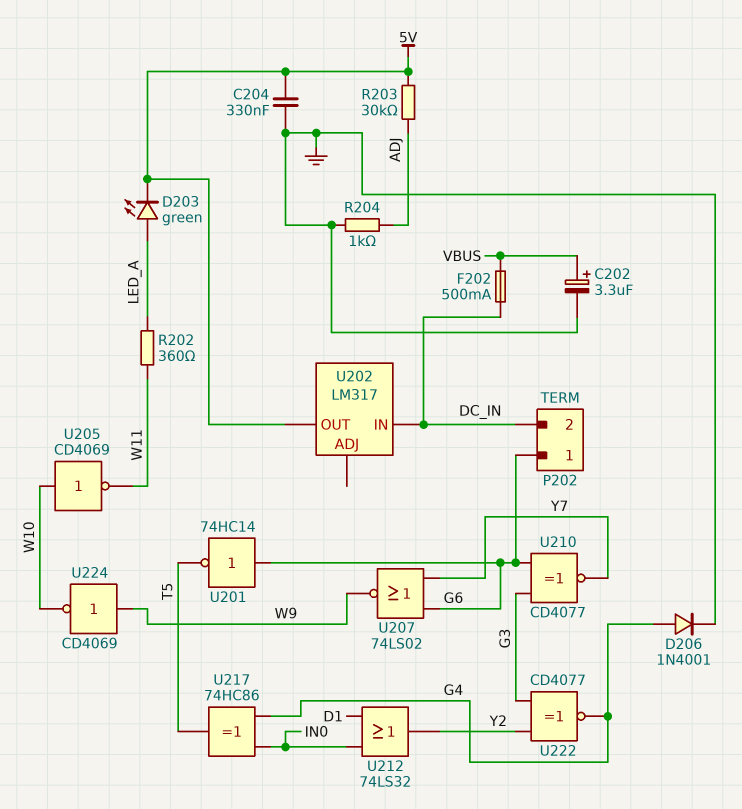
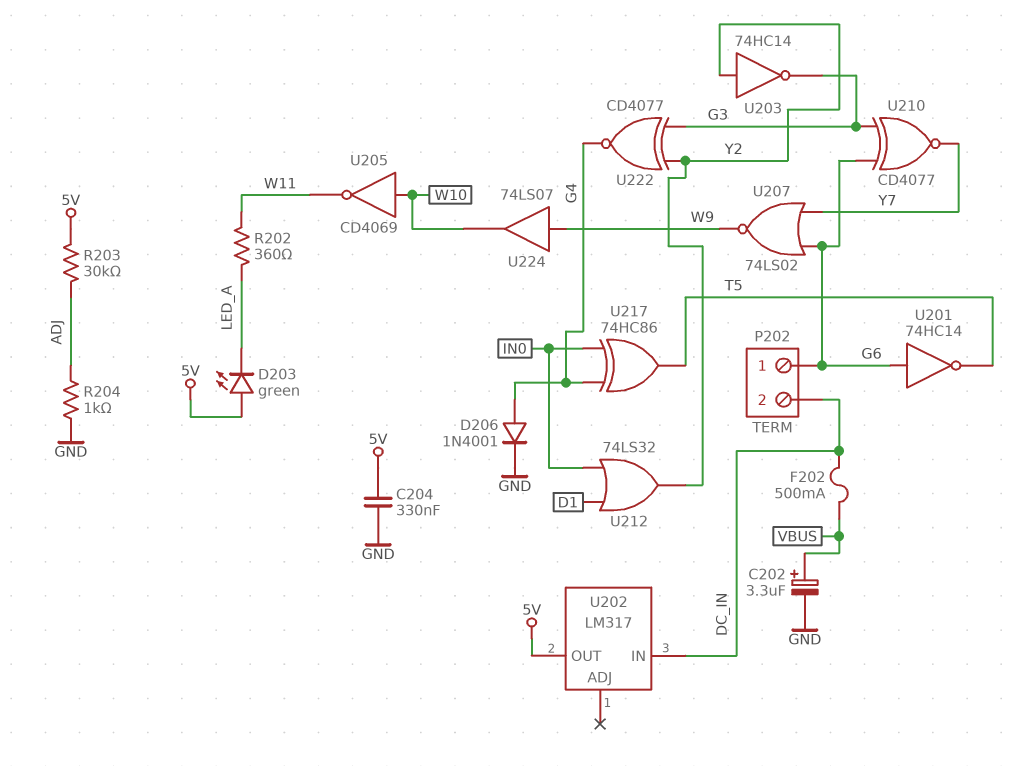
D203: LED green (A LED_A, K 5V) -> LED green (A 5V, K LED_A)
U203: none -> NOT 74HC14 (in Y2, out G3)
U224: NOT CD4069 (in W9, out W10) -> buffer 74LS07 (in W9, out W10)

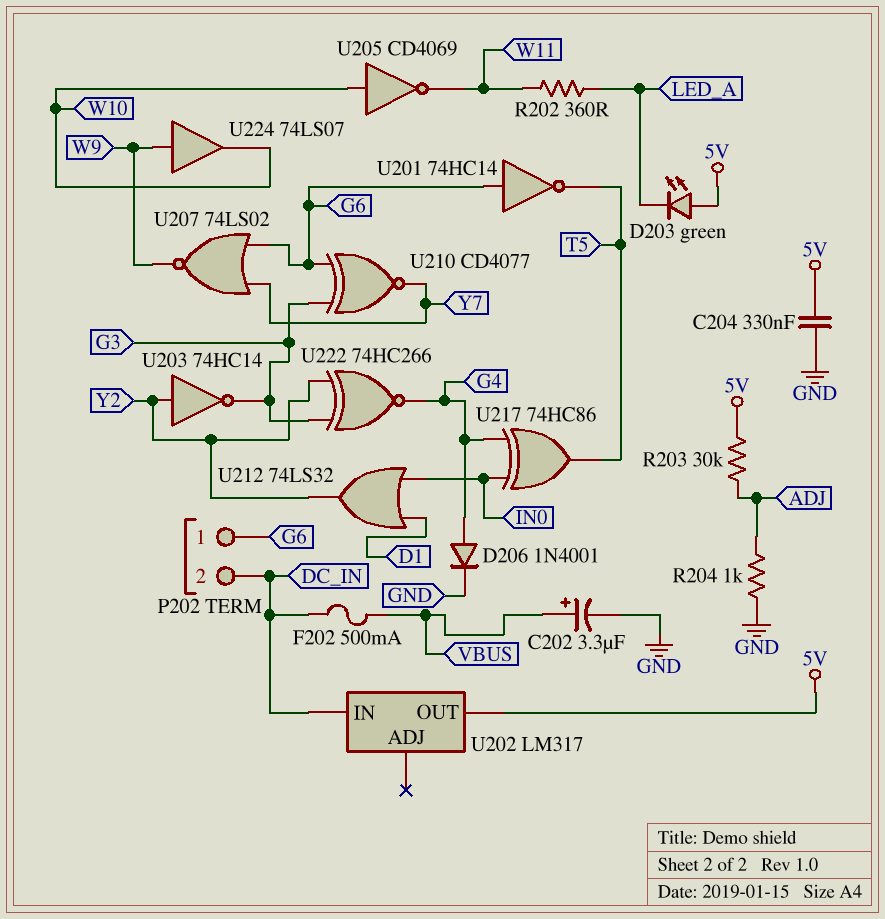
U222: XNOR CD4077 (in G3, in Y2, out G4) -> XNOR 74HC266 (in G3, in Y2, out G4)

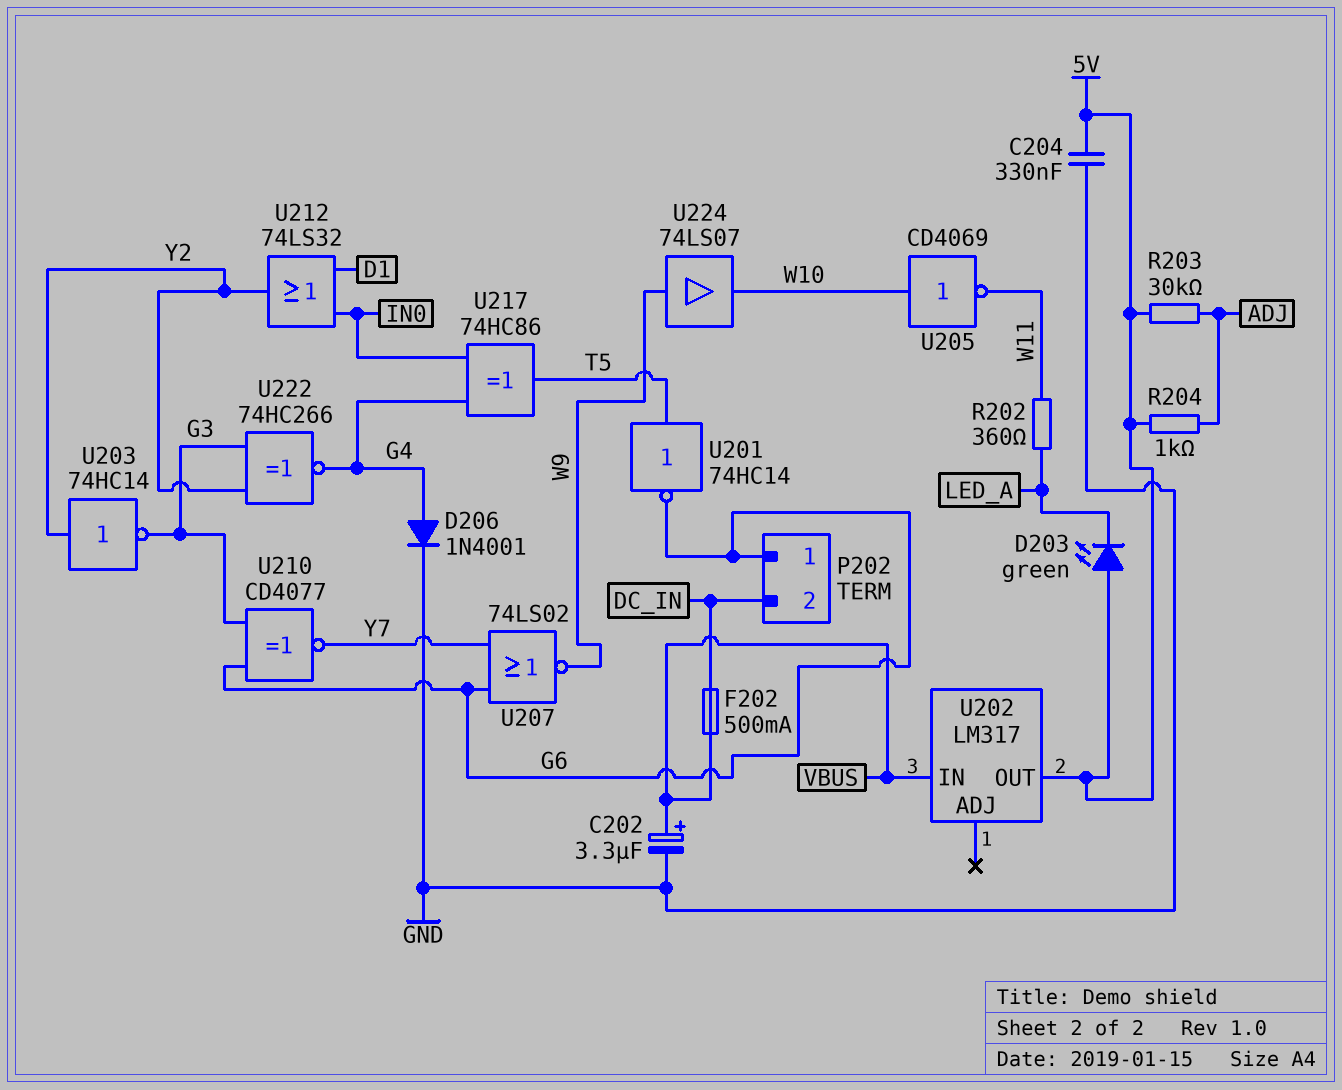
R204: 1k (ADJ, GND) -> 1k (5V, ADJ)
U201: NOT 74HC14 (in G6, out T5) -> NOT 74HC14 (in T5, out G6)
U202 pin IN: DC_IN -> VBUS

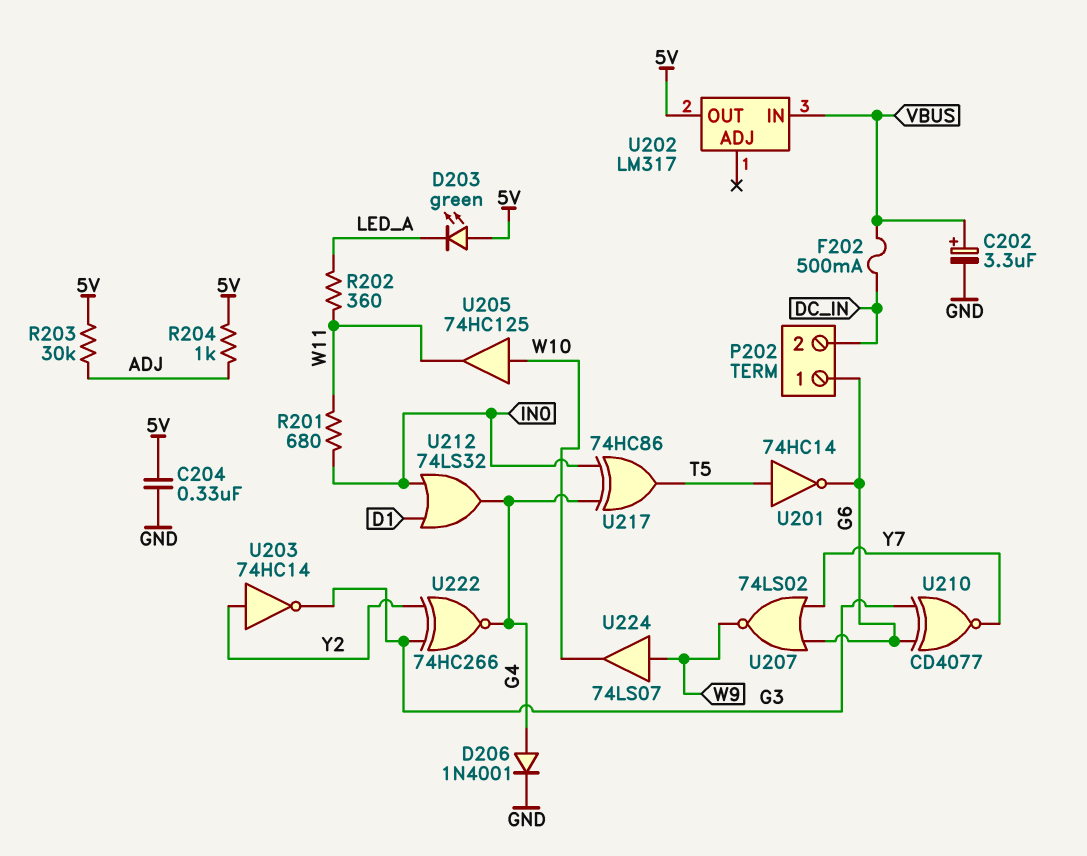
R201: none -> 680 (IN0, W11)
U205: NOT CD4069 (in W10, out W11) -> buffer 74HC125 (in W10, out W11)
U212: OR 74LS32 (in D1, in IN0, out Y2) -> OR 74LS32 (in D1, in IN0, out G4)

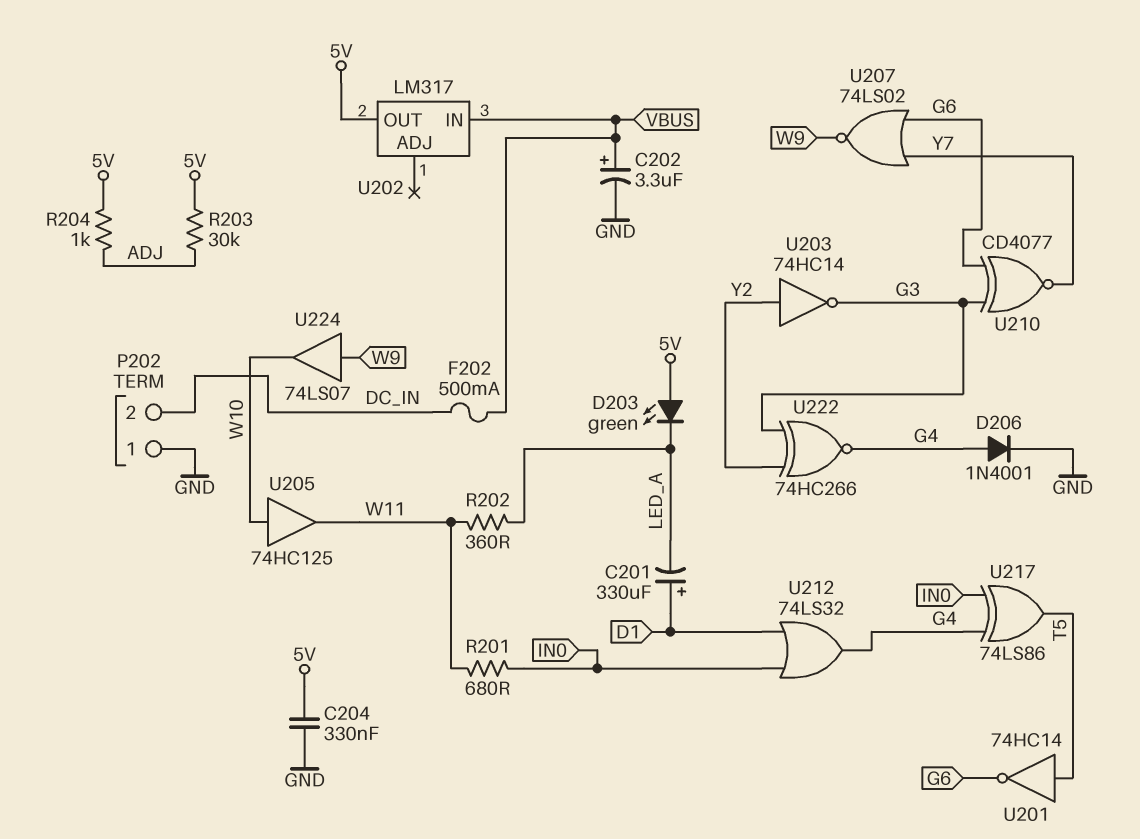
C201: none -> 330uF (plus D1, minus LED_A)
P202 pin 1: G6 -> GND
U217: XOR 74HC86 (in G4, in IN0, out T5) -> XOR 74LS86 (in G4, in IN0, out T5)

